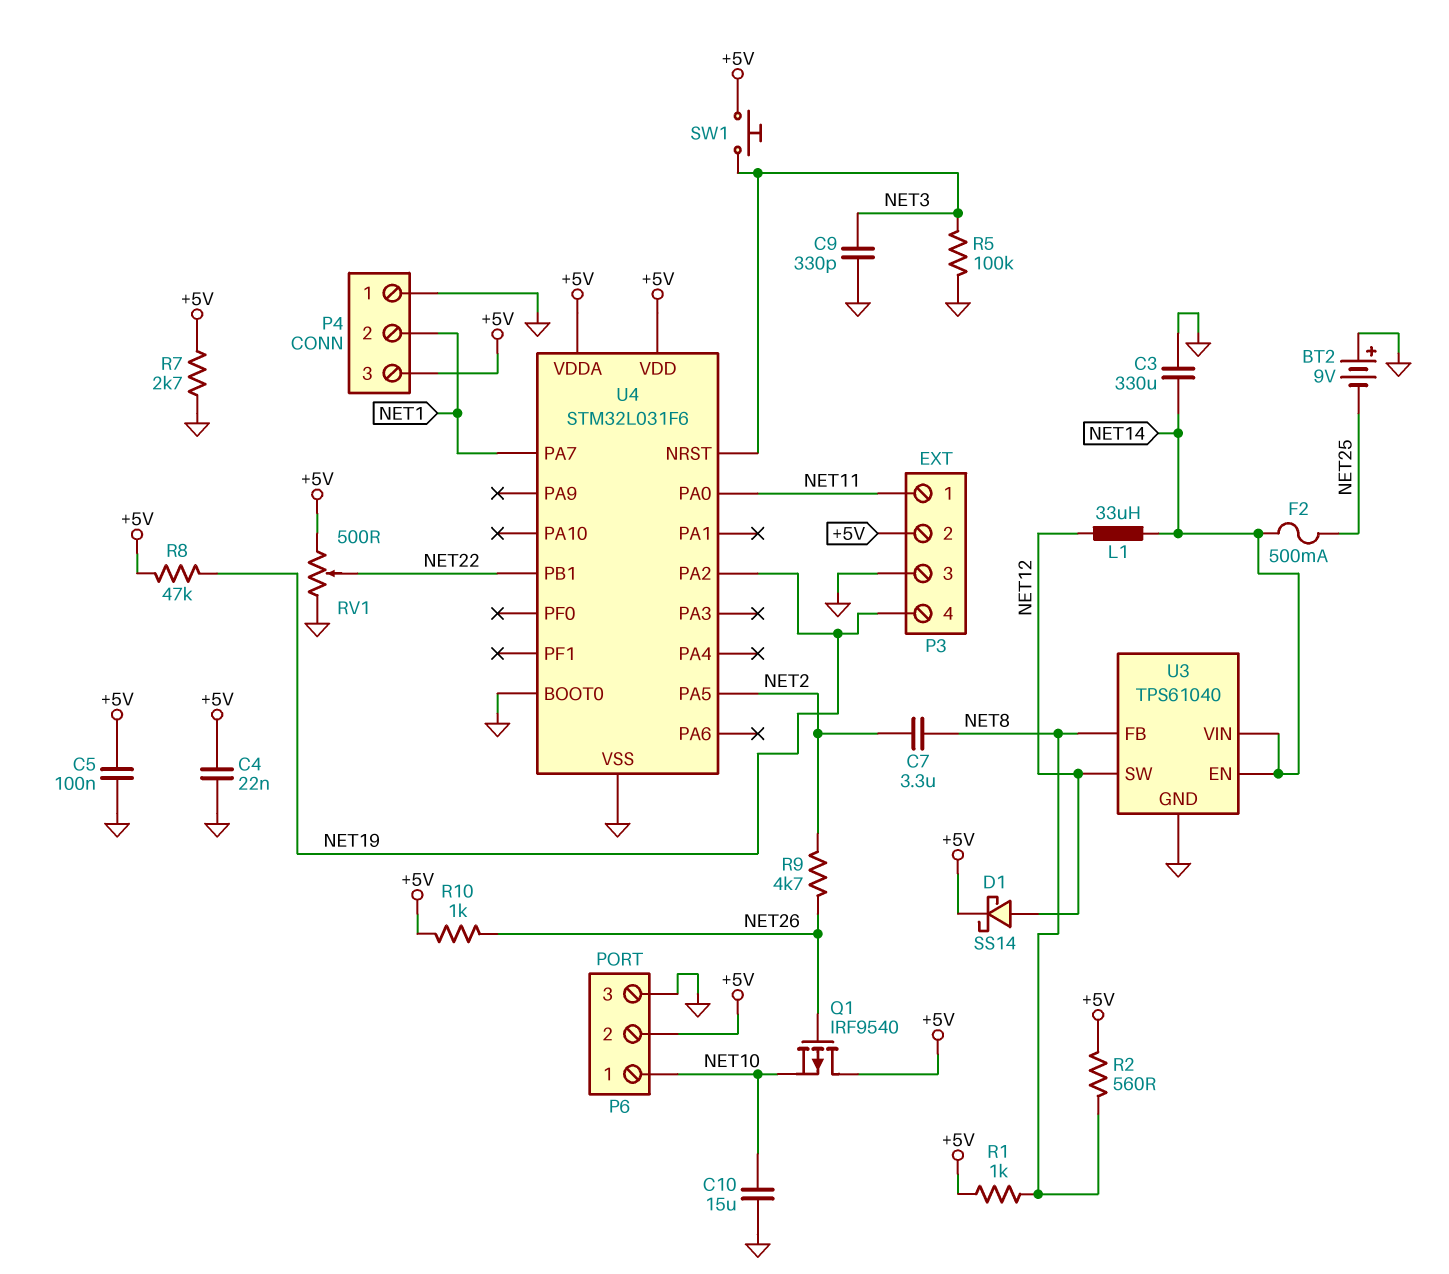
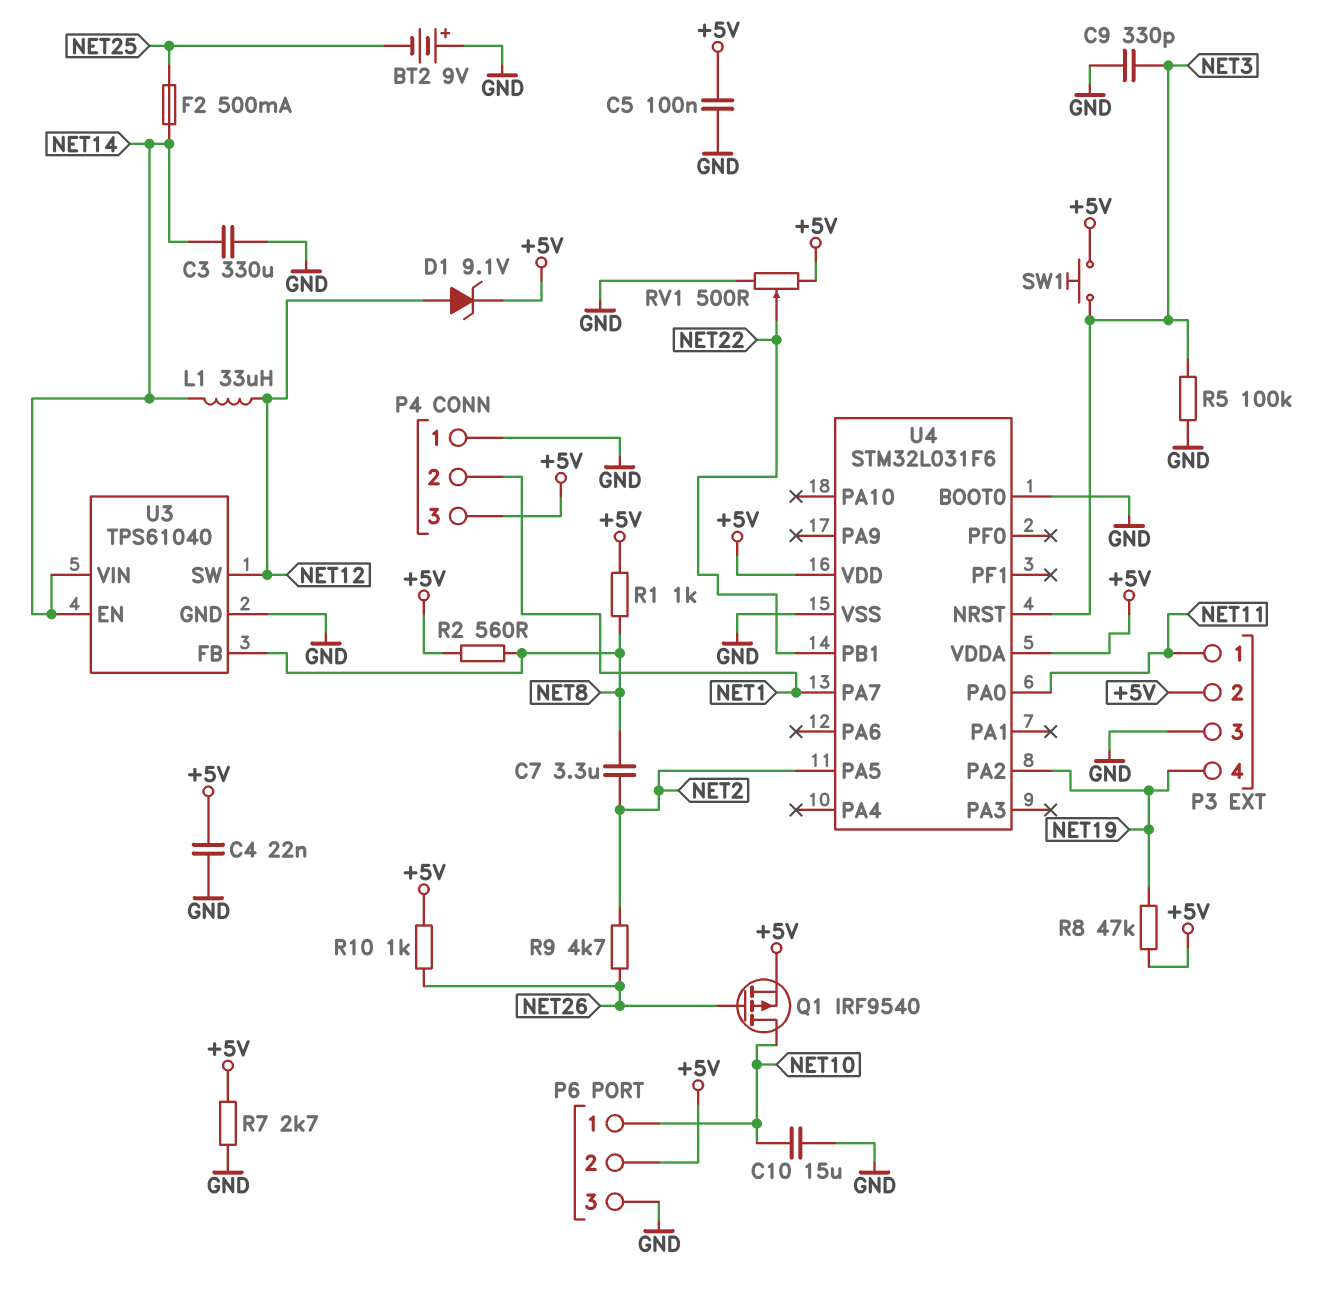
D1: schottky SS14 (A NET12, K +5V) -> zener 9.1V (A NET12, K +5V)
Q1: PMOS IRF9540 (G NET26, D +5V, S NET10) -> PMOS IRF9540 (G NET26, D NET10, S +5V)

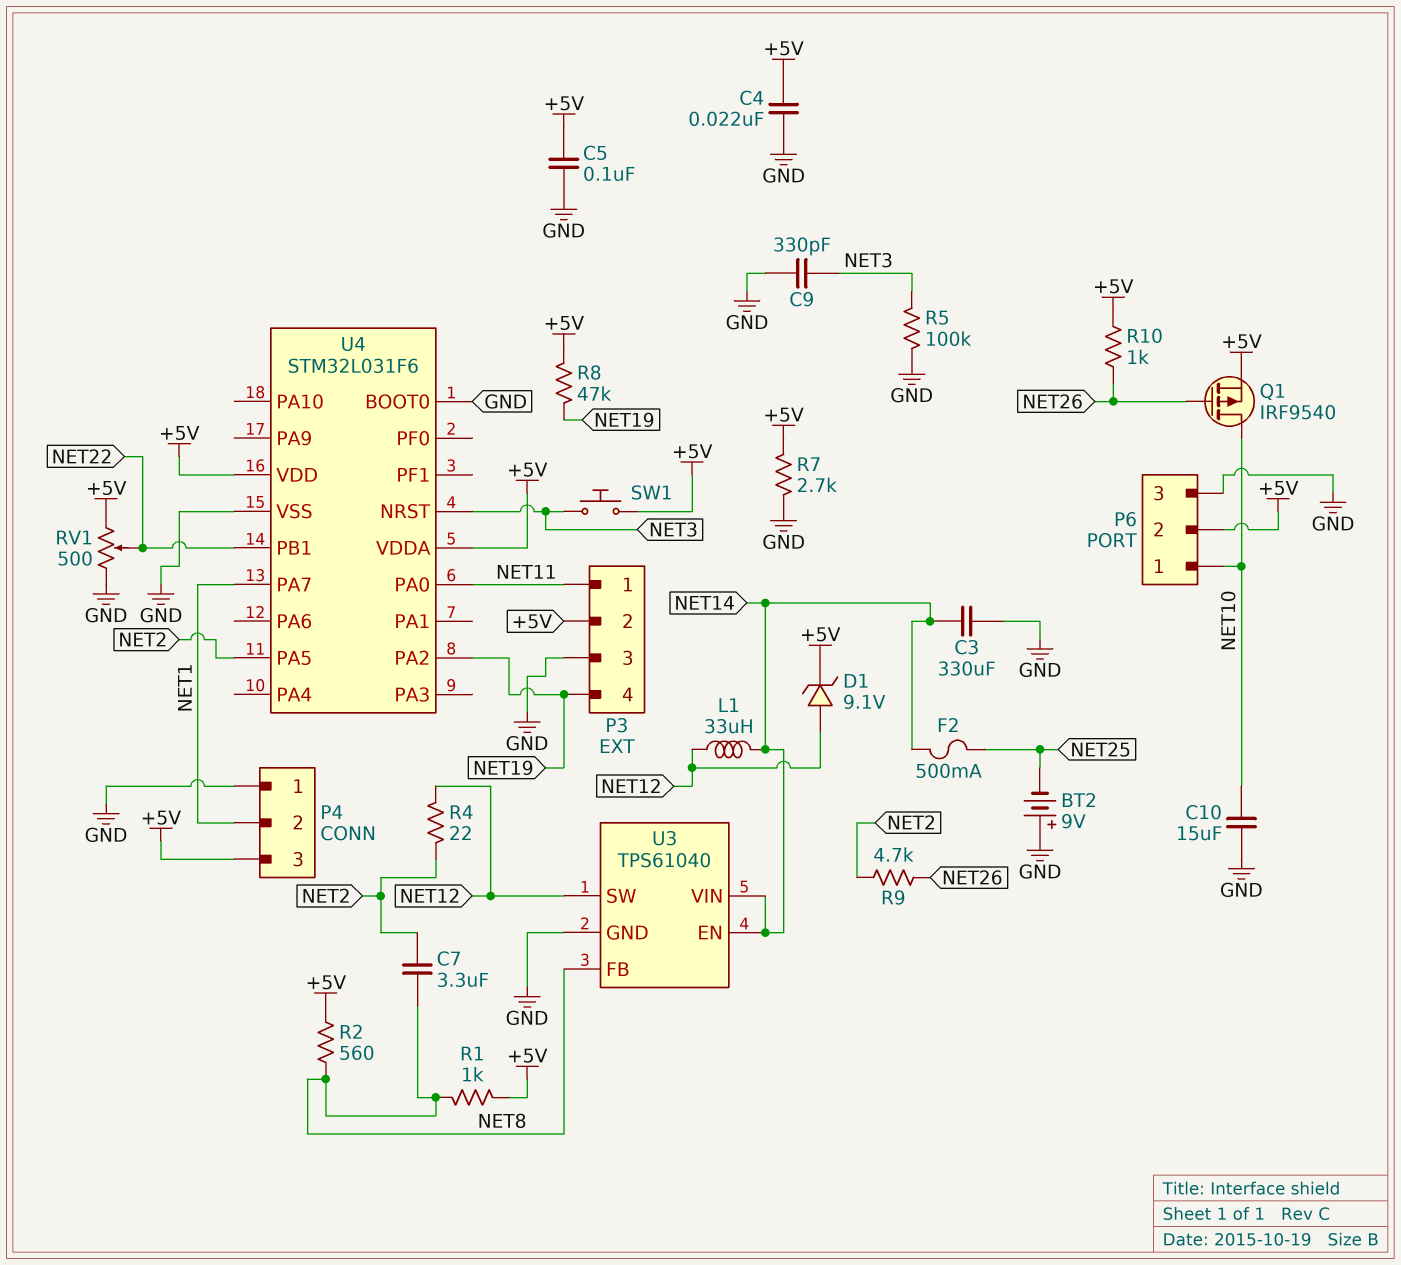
R4: none -> 22 (NET2, NET12)

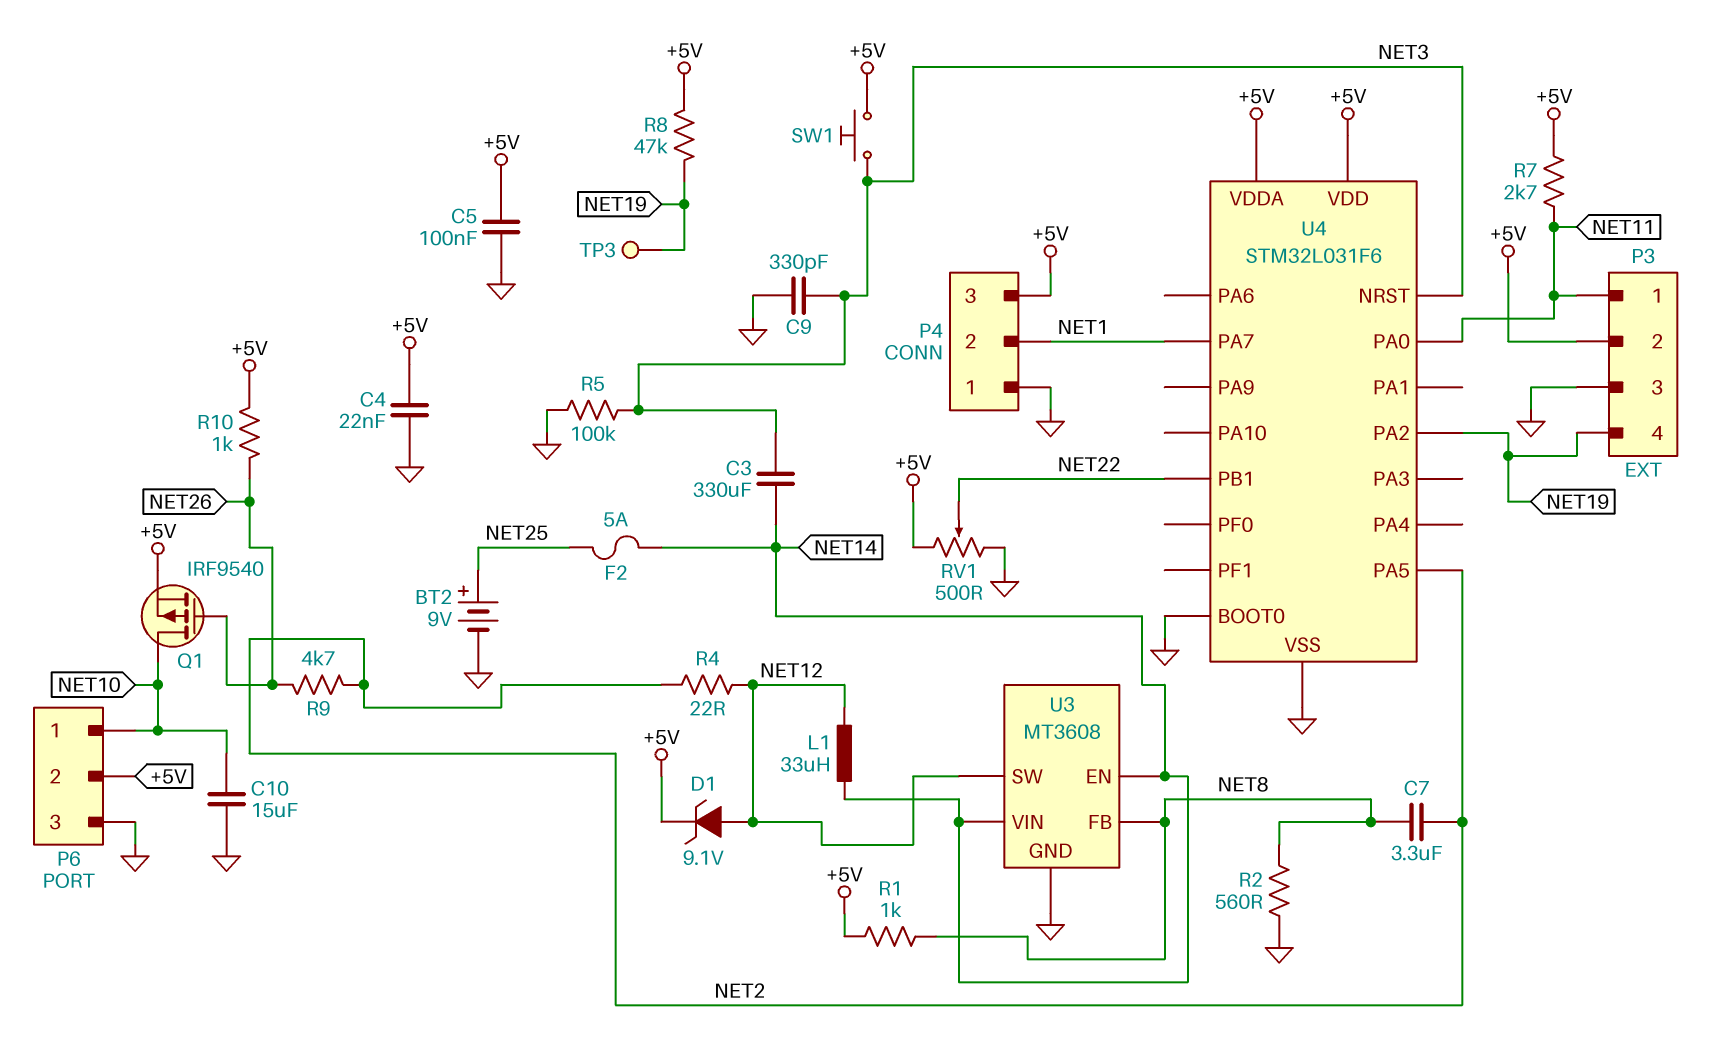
BT2: 9V (plus GND, minus NET25) -> 9V (plus NET25, minus GND)
C3: 330uF (GND, NET14) -> 330uF (NET3, NET14)
F2: 500mA (NET14, NET25) -> 5A (NET14, NET25)
R2: 560 (+5V, NET8) -> 560 (GND, NET8)
R7: 2.7k (+5V, GND) -> 2.7k (+5V, NET11)
TP3: none -> test point (NET19)
U3: TPS61040 -> MT3608

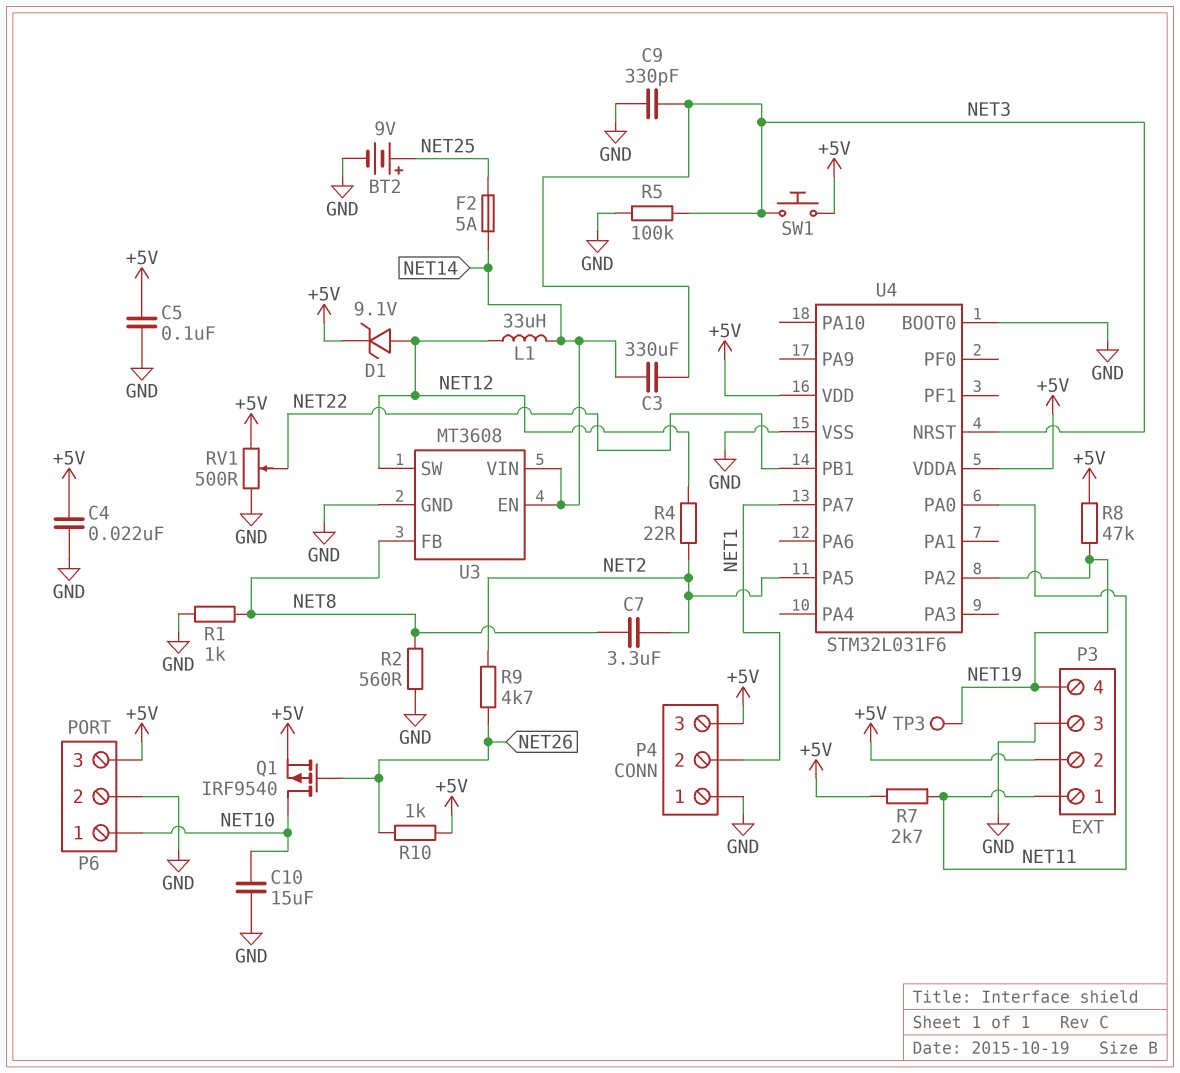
P6 pin 2: +5V -> GND
P6 pin 3: GND -> +5V
R1: 1k (+5V, NET8) -> 1k (GND, NET8)

